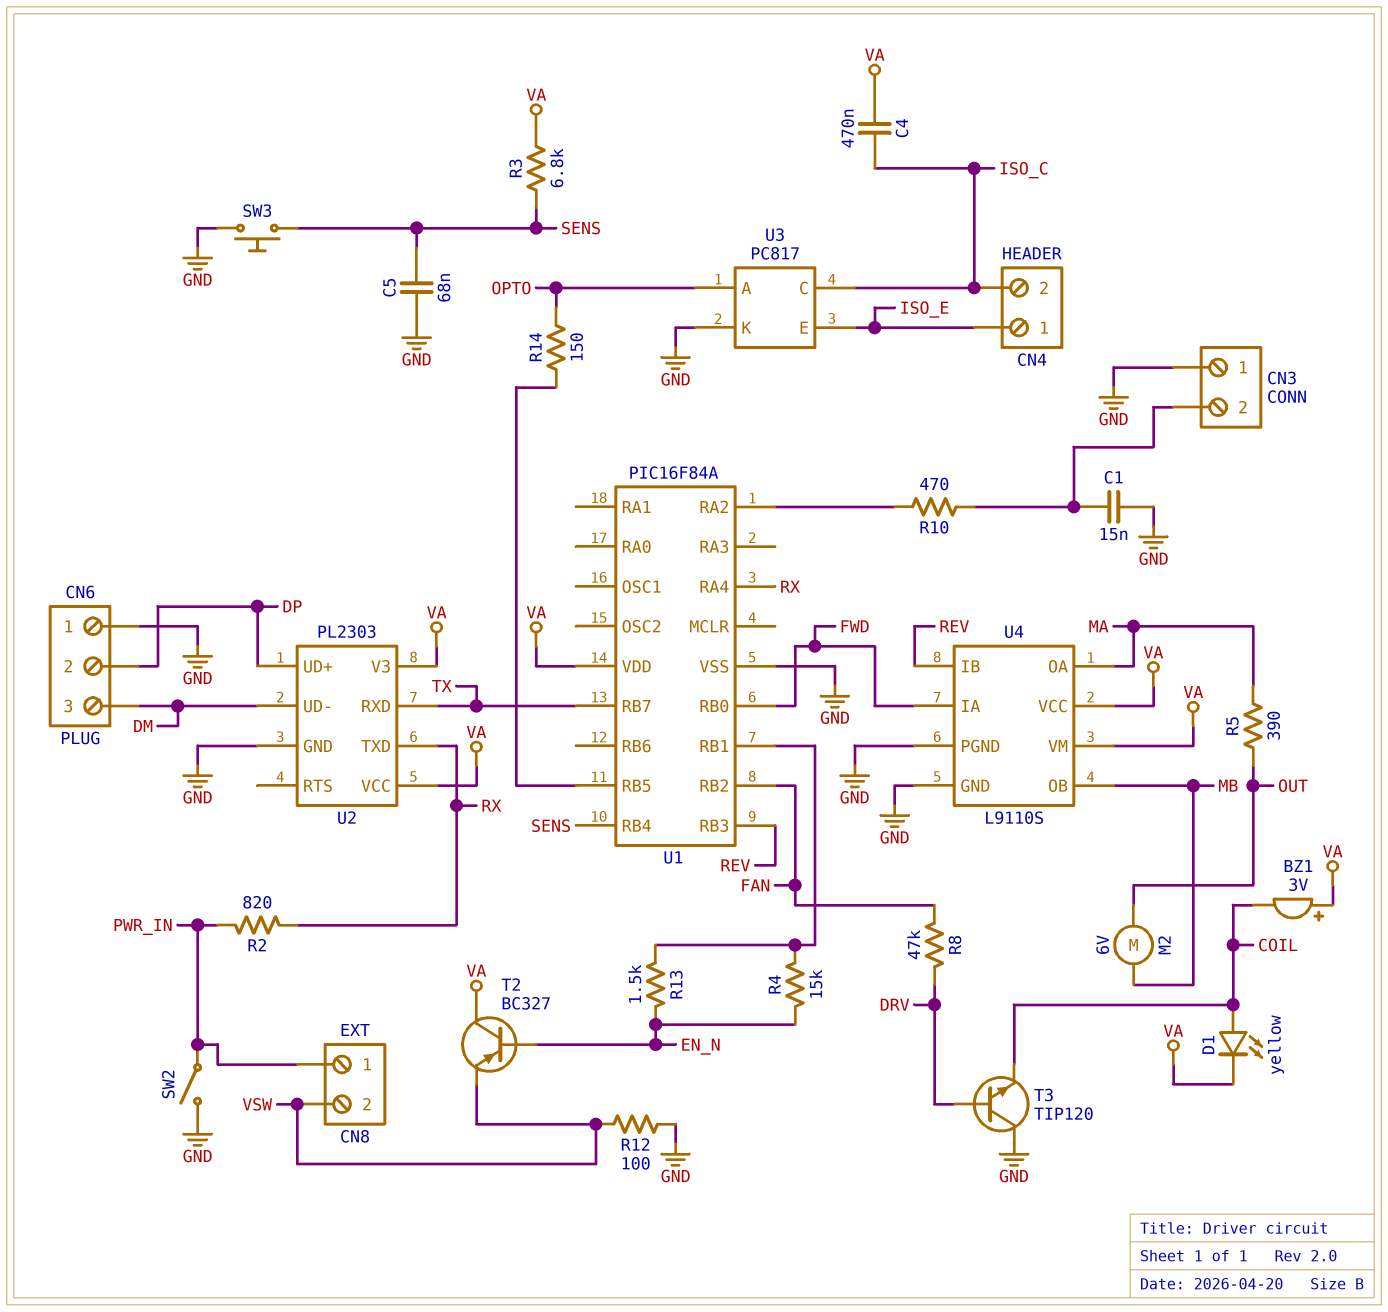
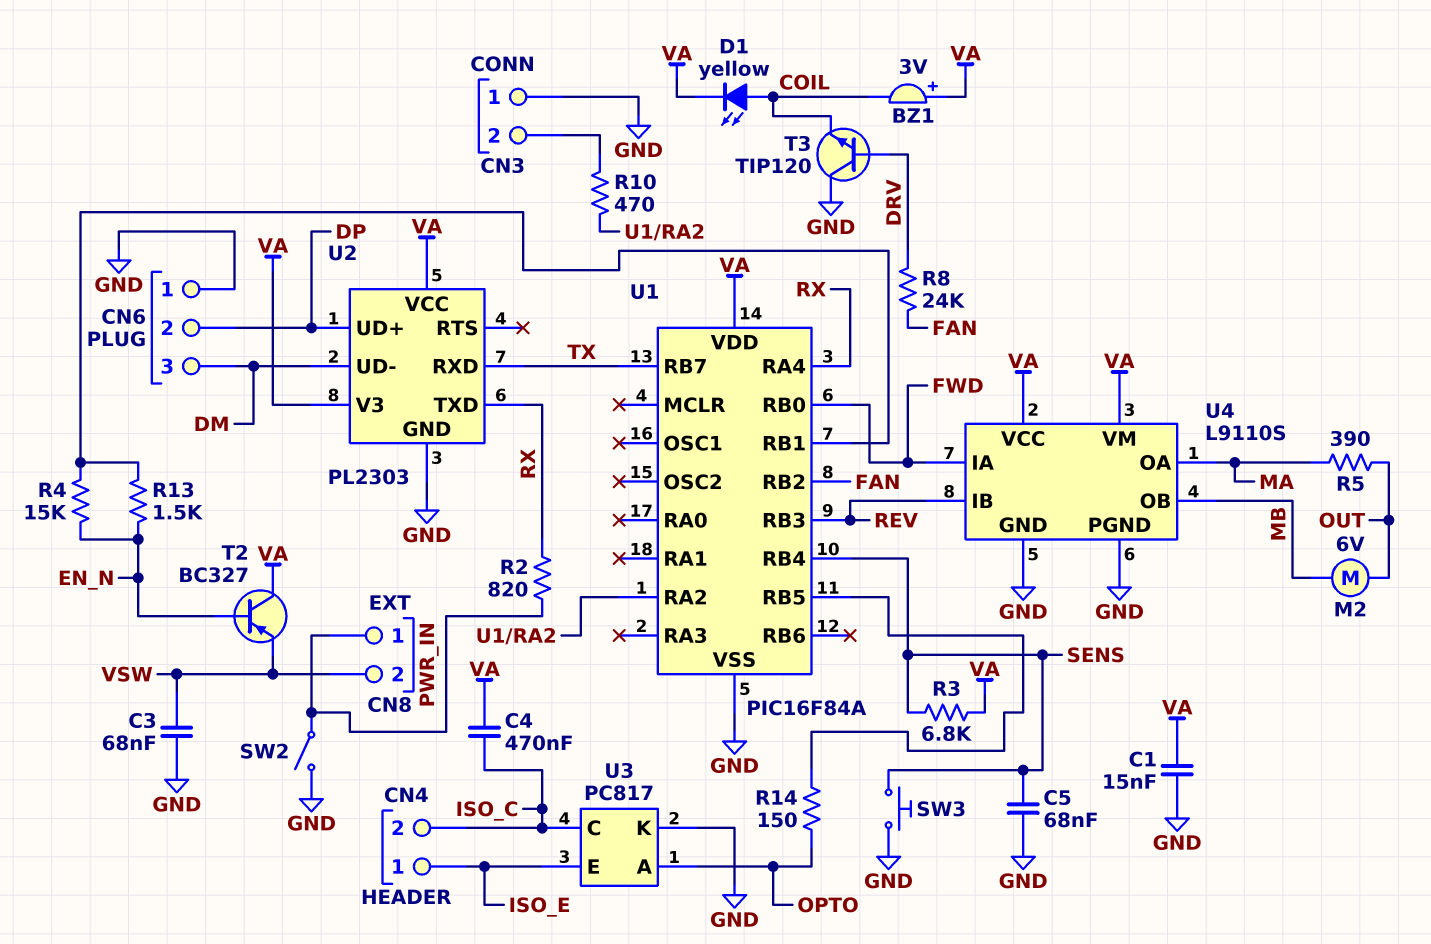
C1: 15nF (CN3/2, GND) -> 15nF (GND, VA)
C3: none -> 68nF (GND, VSW)
R8: 47k (DRV, FAN) -> 24k (DRV, FAN)
R12: 100 (GND, VSW) -> none

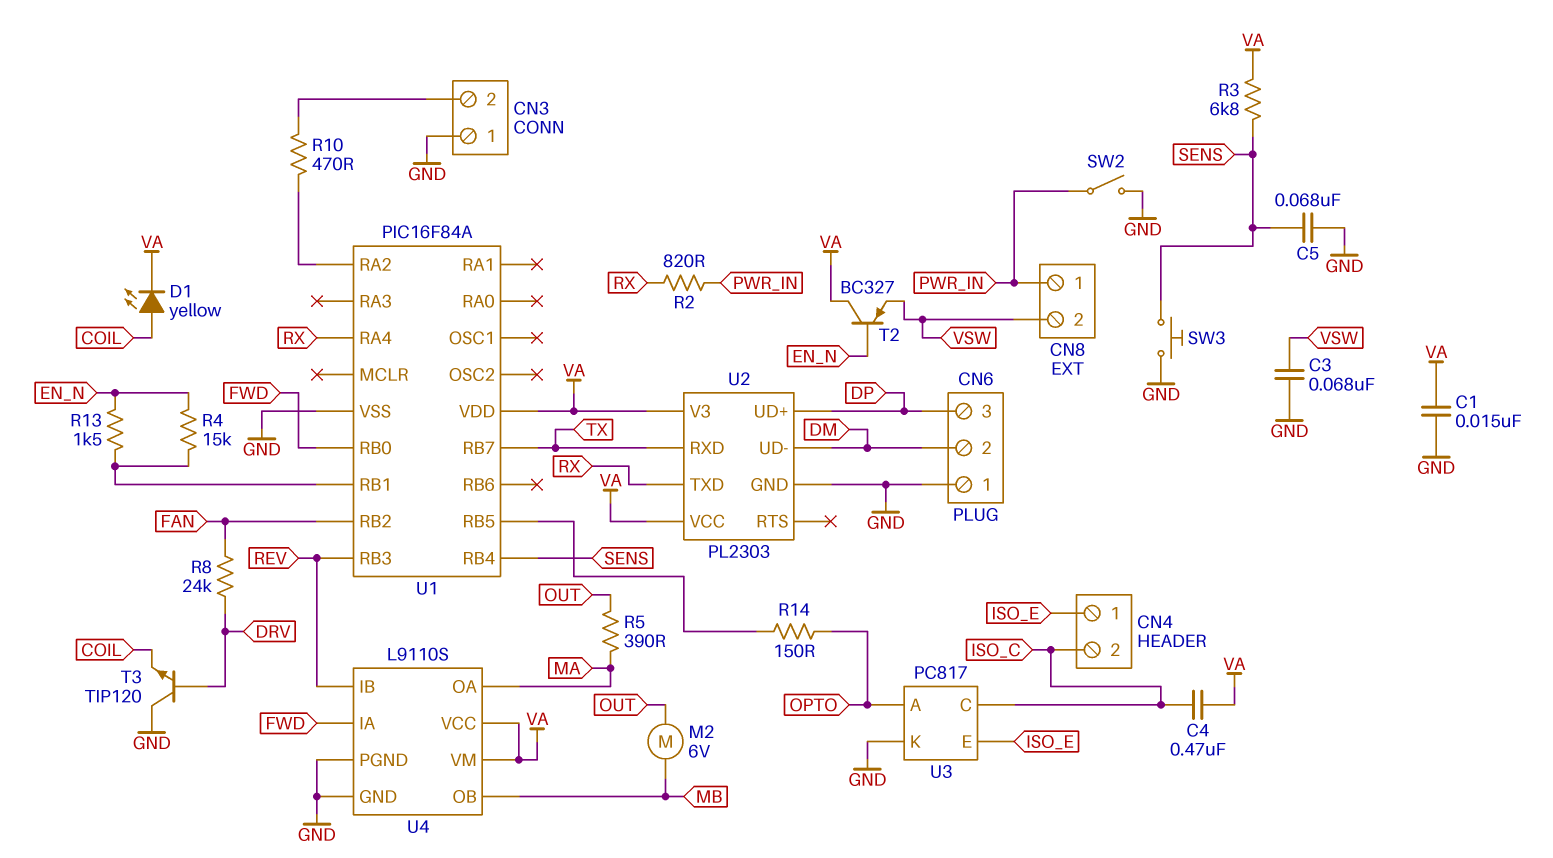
BZ1: buzzer 3V (plus VA, minus COIL) -> none
CN6 pin 2: DP -> DM
CN6 pin 3: DM -> DP

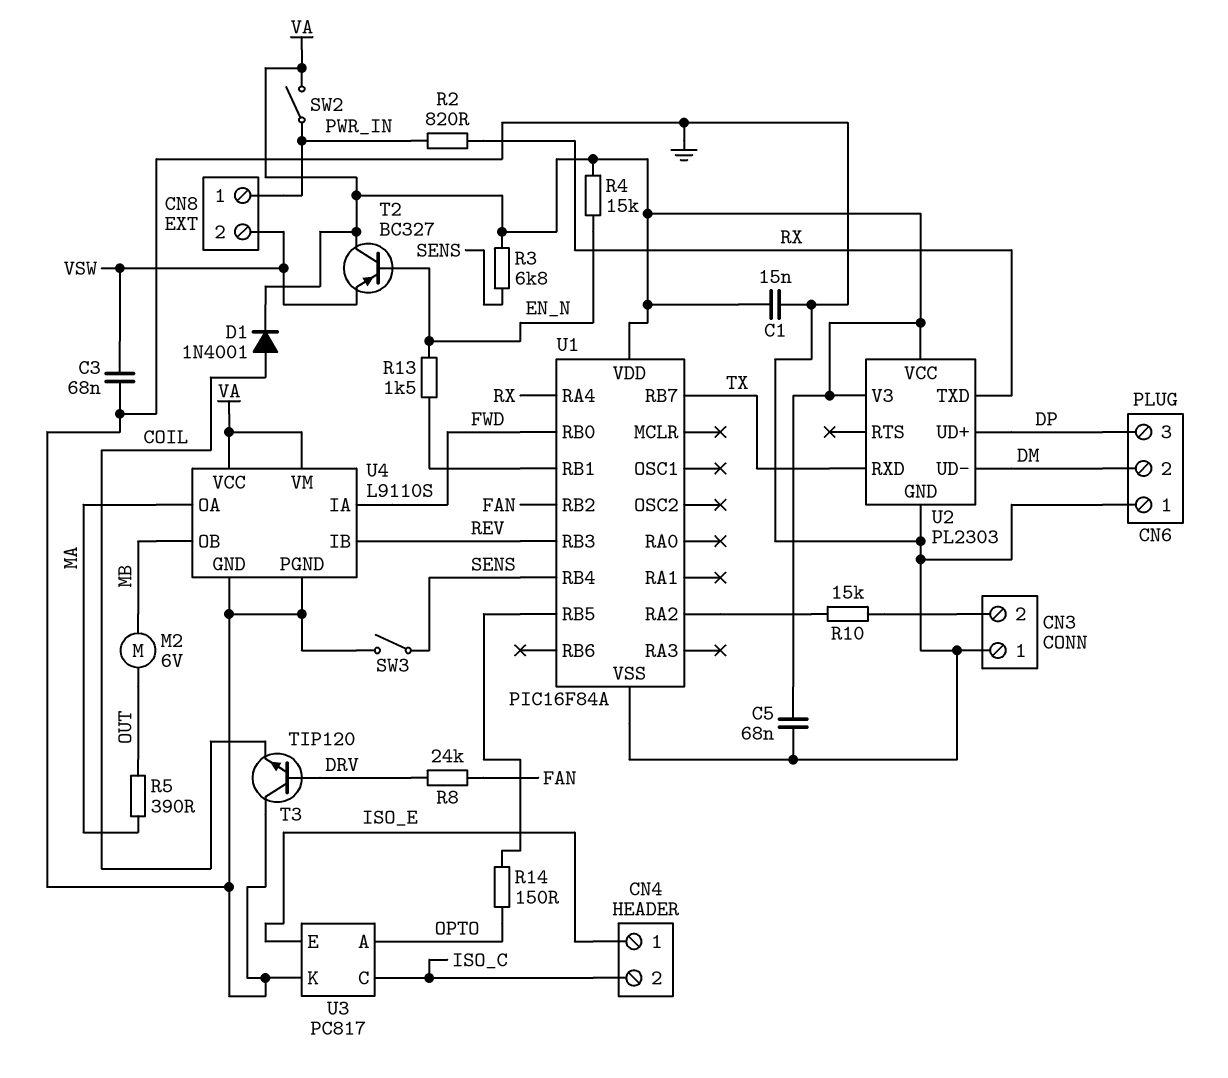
C4: 470nF (ISO_C, VA) -> none
C5: 68nF (GND, SENS) -> 68nF (GND, VA)
D1: LED yellow (A COIL, K VA) -> diode 1N4001 (A COIL, K VA)
R4: 15k (EN_N, U1/RB1) -> 15k (EN_N, VA)
R10: 470 (CN3/2, U1/RA2) -> 15k (CN3/2, U1/RA2)
SW2: switch (GND, PWR_IN) -> switch (PWR_IN, VA)
SW3: button (GND, SENS) -> switch (GND, SENS)

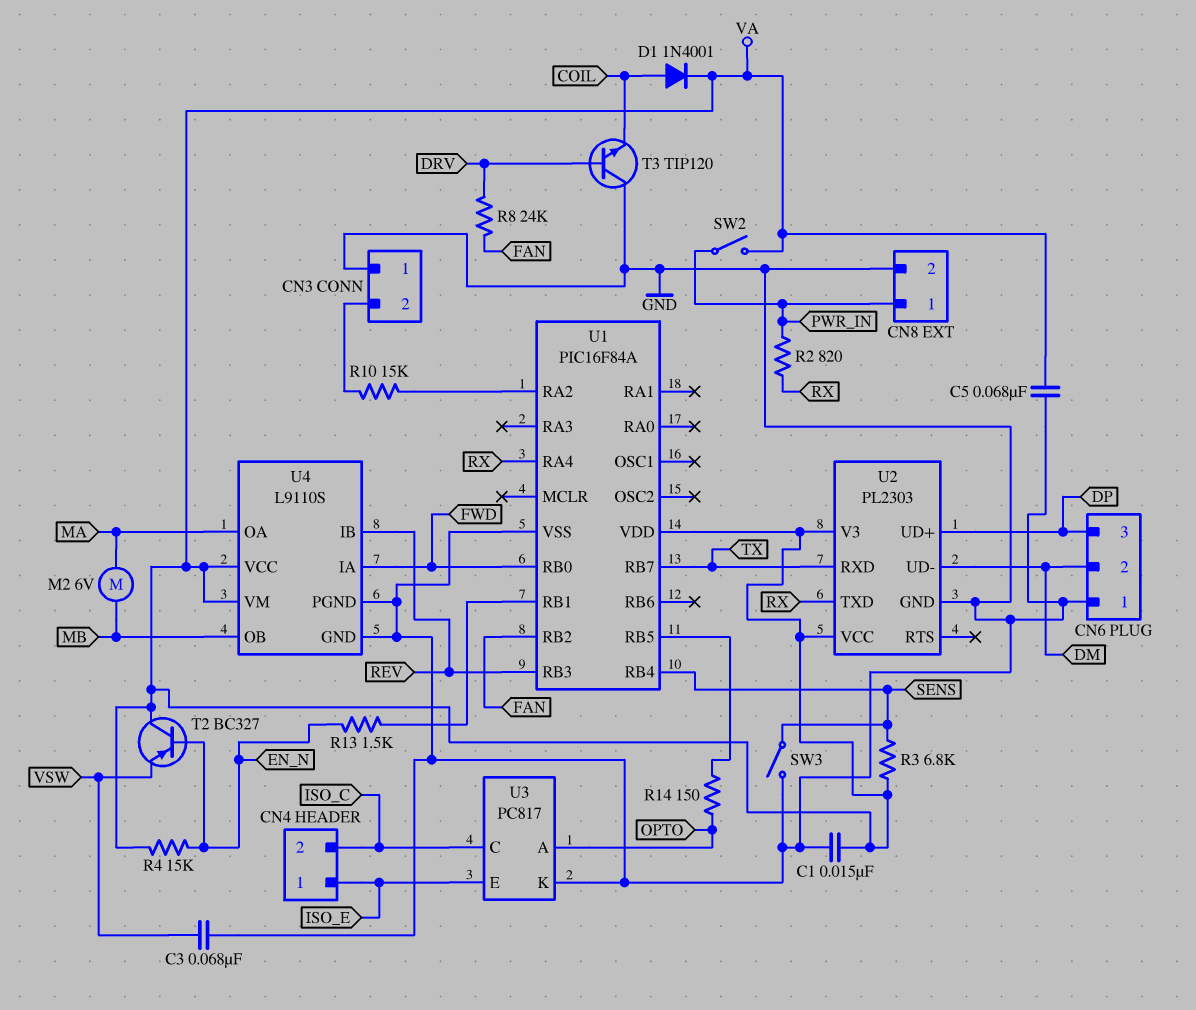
CN8 pin 2: VSW -> GND
M2: motor 6V (MB, OUT) -> motor 6V (MA, MB)
R5: 390 (MA, OUT) -> none

